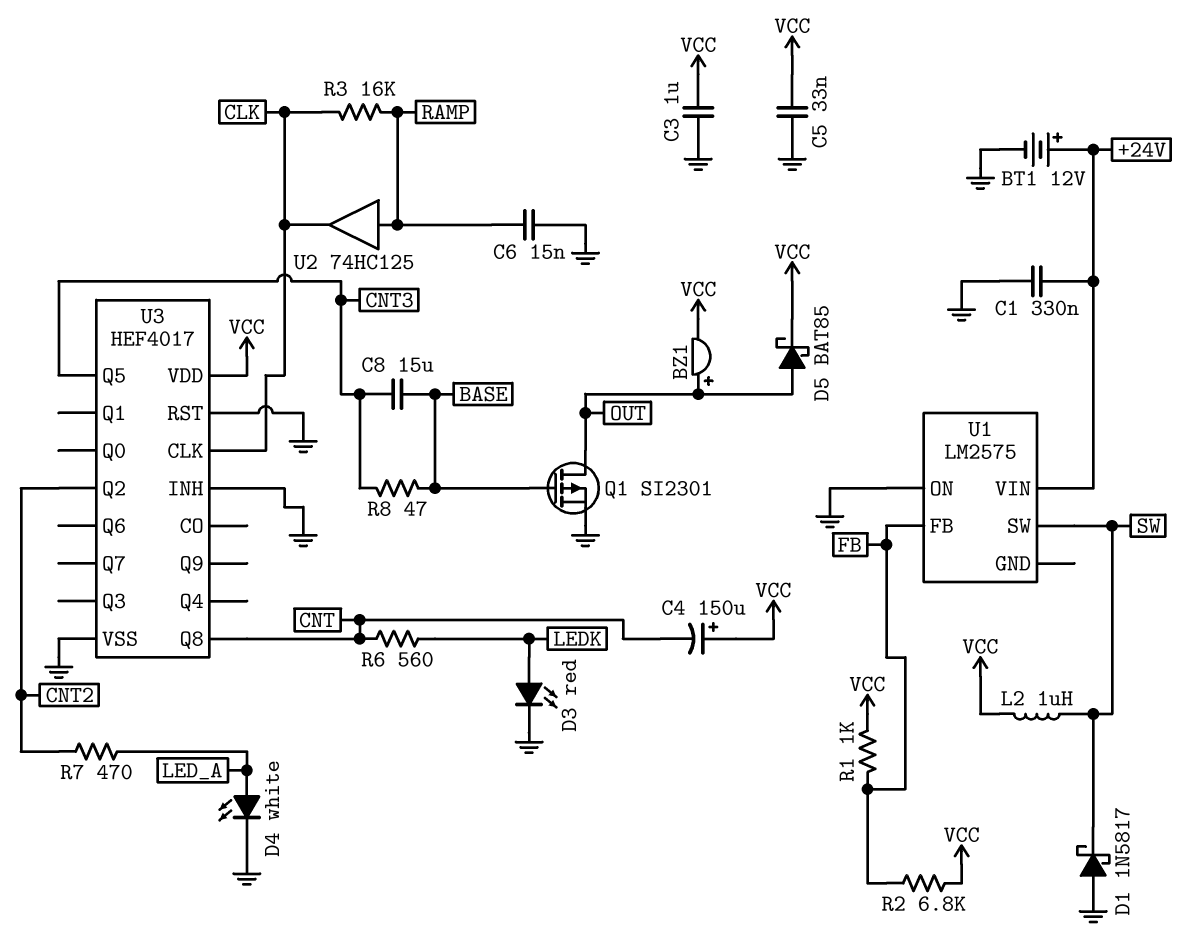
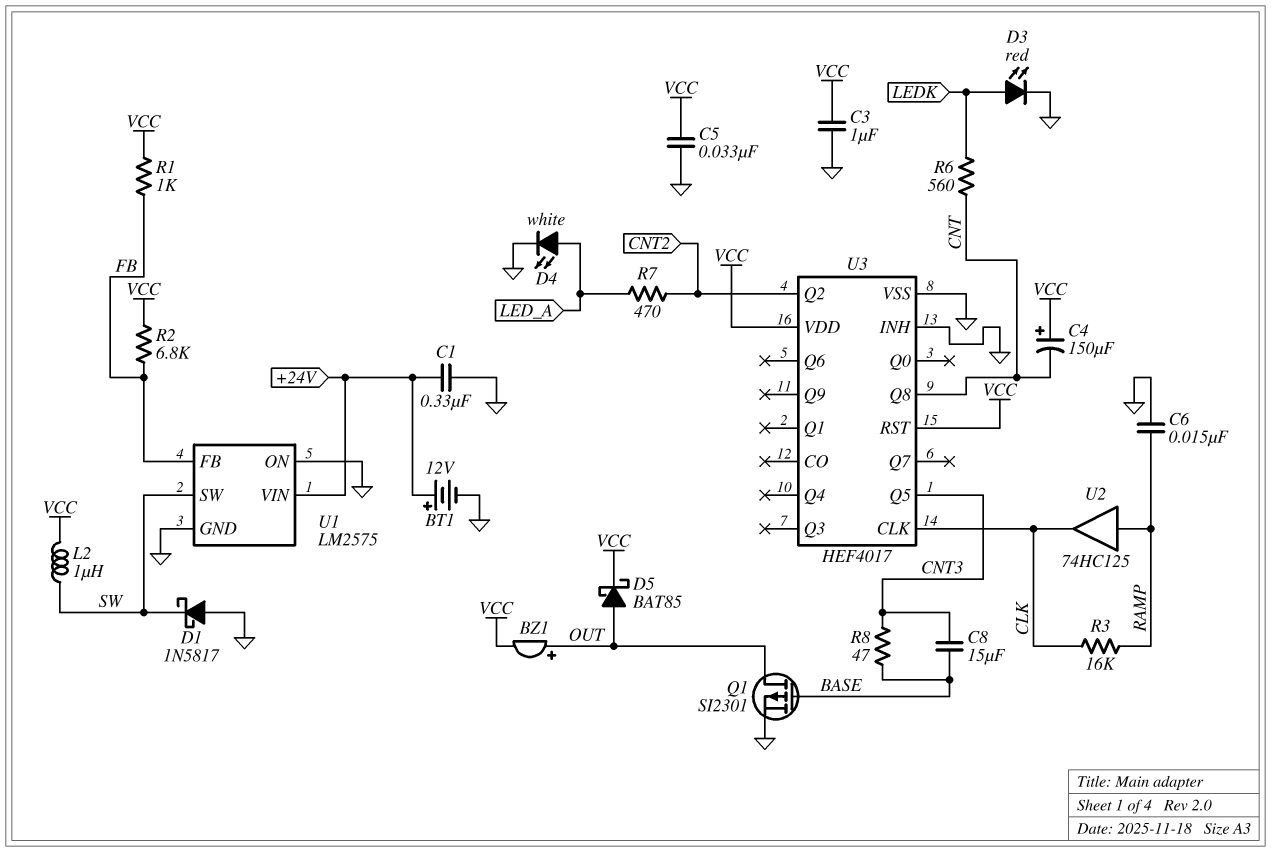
U1 pin GND: none -> GND
U3 pin RST: GND -> VCC

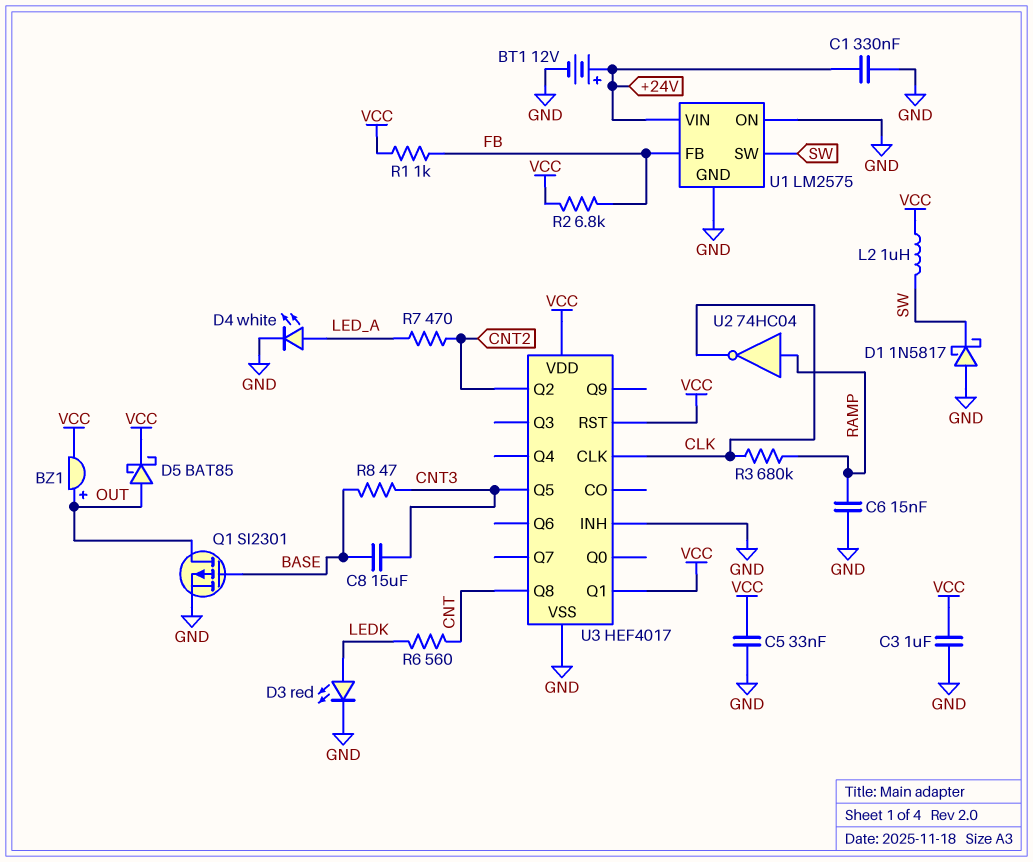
C4: 150uF (plus VCC, minus CNT) -> none
R3: 16k (CLK, RAMP) -> 680k (CLK, RAMP)
U2: buffer 74HC125 (in RAMP, out CLK) -> NOT 74HC04 (in RAMP, out CLK)
U3 pin Q1: none -> VCC

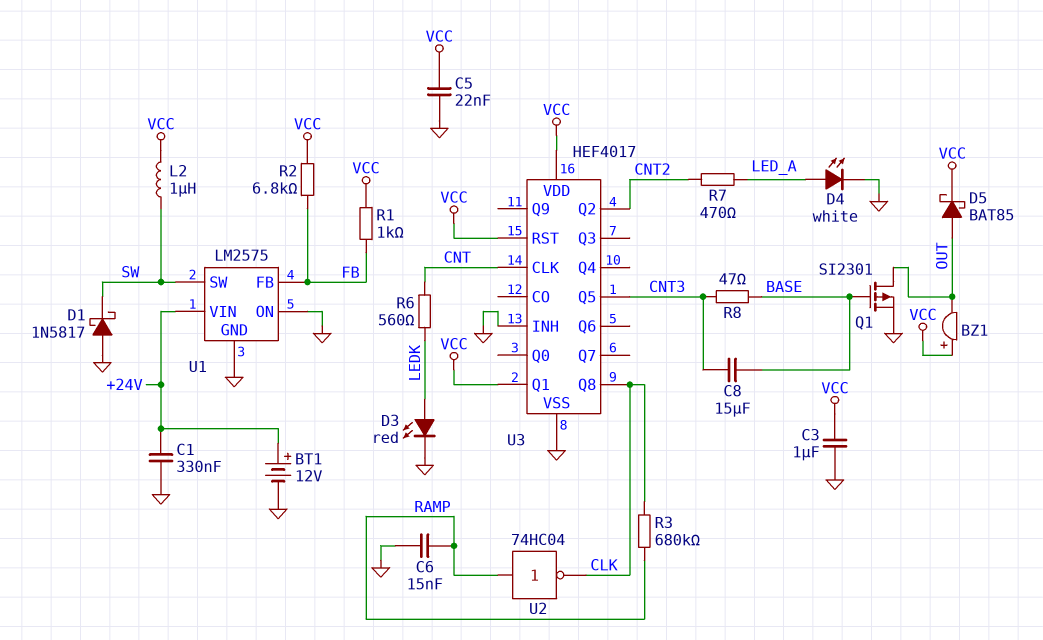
BZ1: buzzer (plus OUT, minus VCC) -> buzzer (plus VCC, minus OUT)
C5: 33nF (GND, VCC) -> 22nF (GND, VCC)
U3 pin CLK: CLK -> CNT
U3 pin Q8: CNT -> CLK

